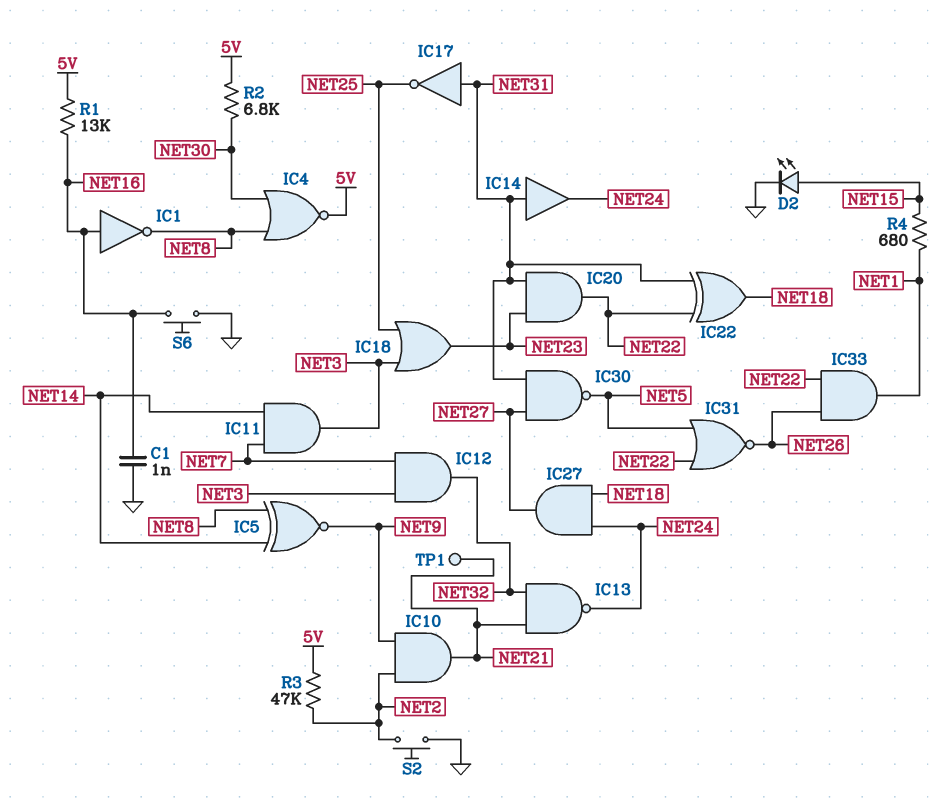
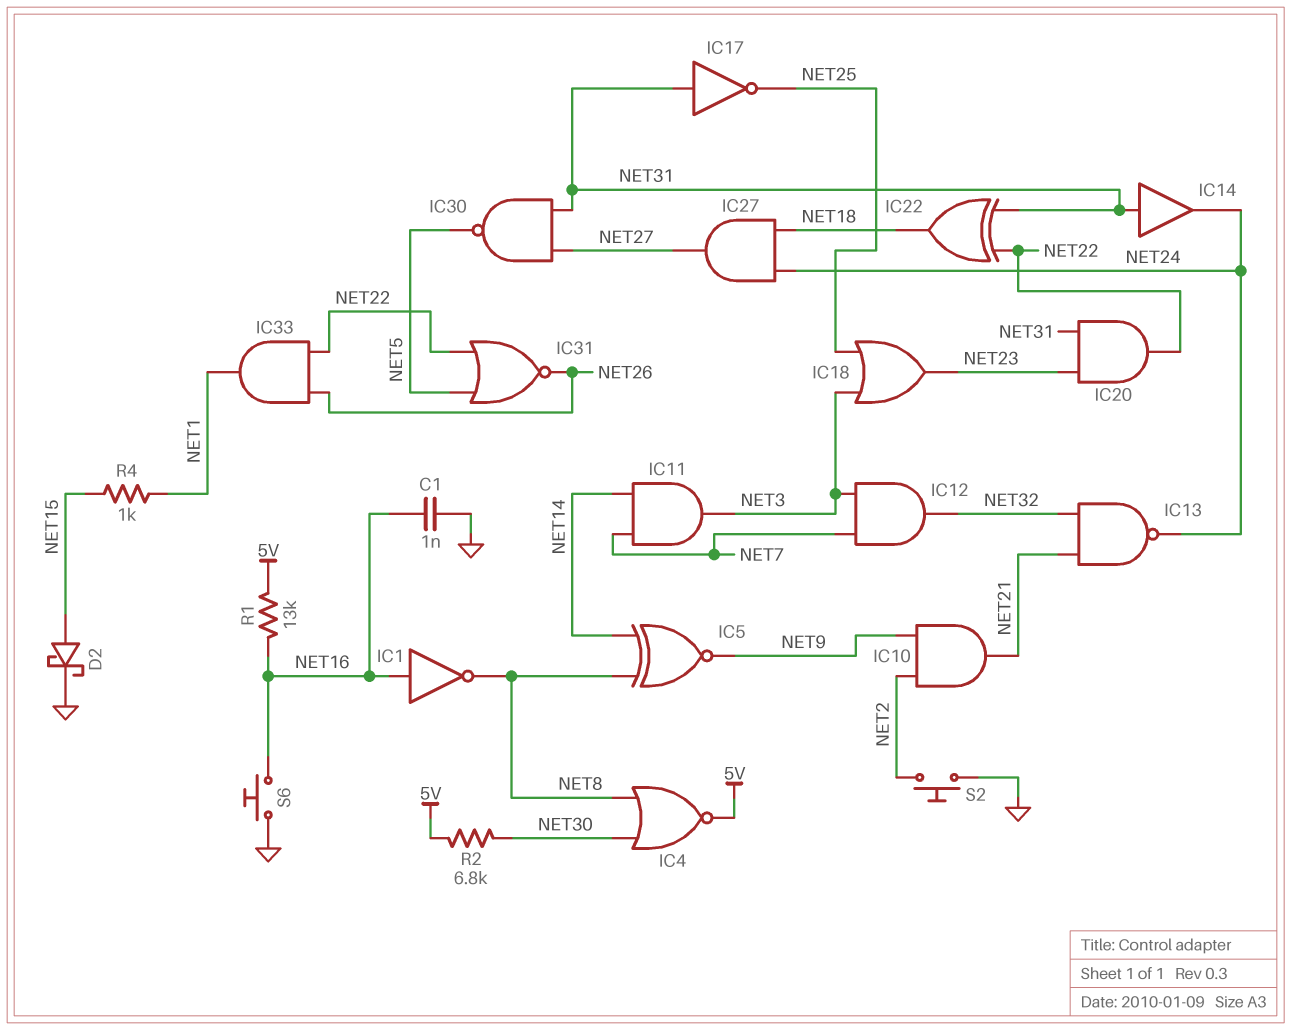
D2: LED (A NET15, K GND) -> schottky (A NET15, K GND)
R3: 47k (5V, NET2) -> none
R4: 680 (NET1, NET15) -> 1k (NET1, NET15)
TP1: test point (NET21) -> none

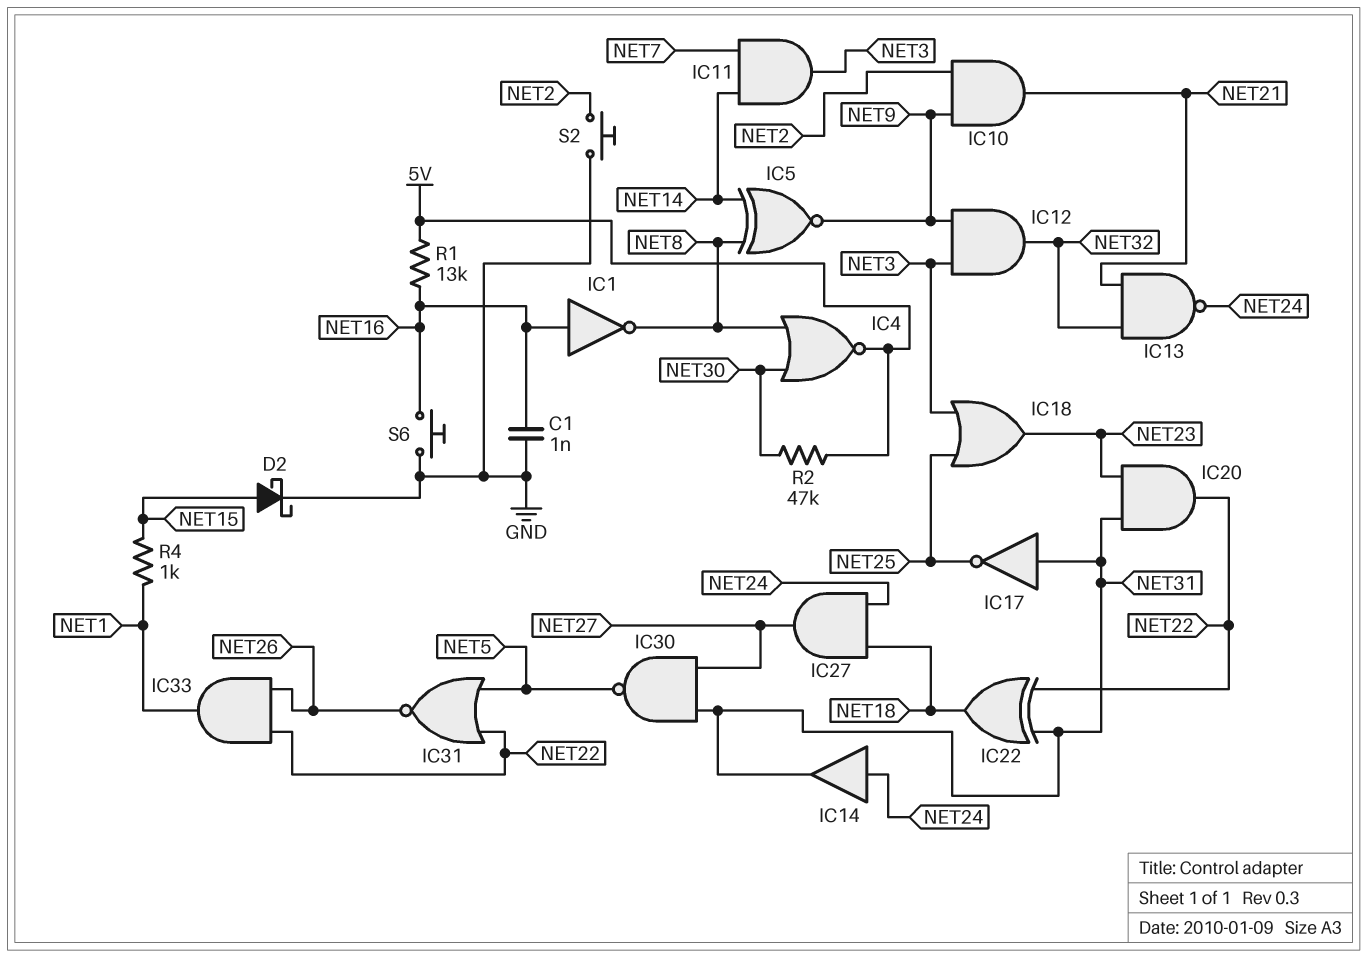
IC12: AND (in NET3, in NET7, out NET32) -> AND (in NET3, in NET9, out NET32)
IC14: buffer (in NET31, out NET24) -> buffer (in NET24, out NET31)
R2: 6.8k (5V, NET30) -> 47k (5V, NET30)

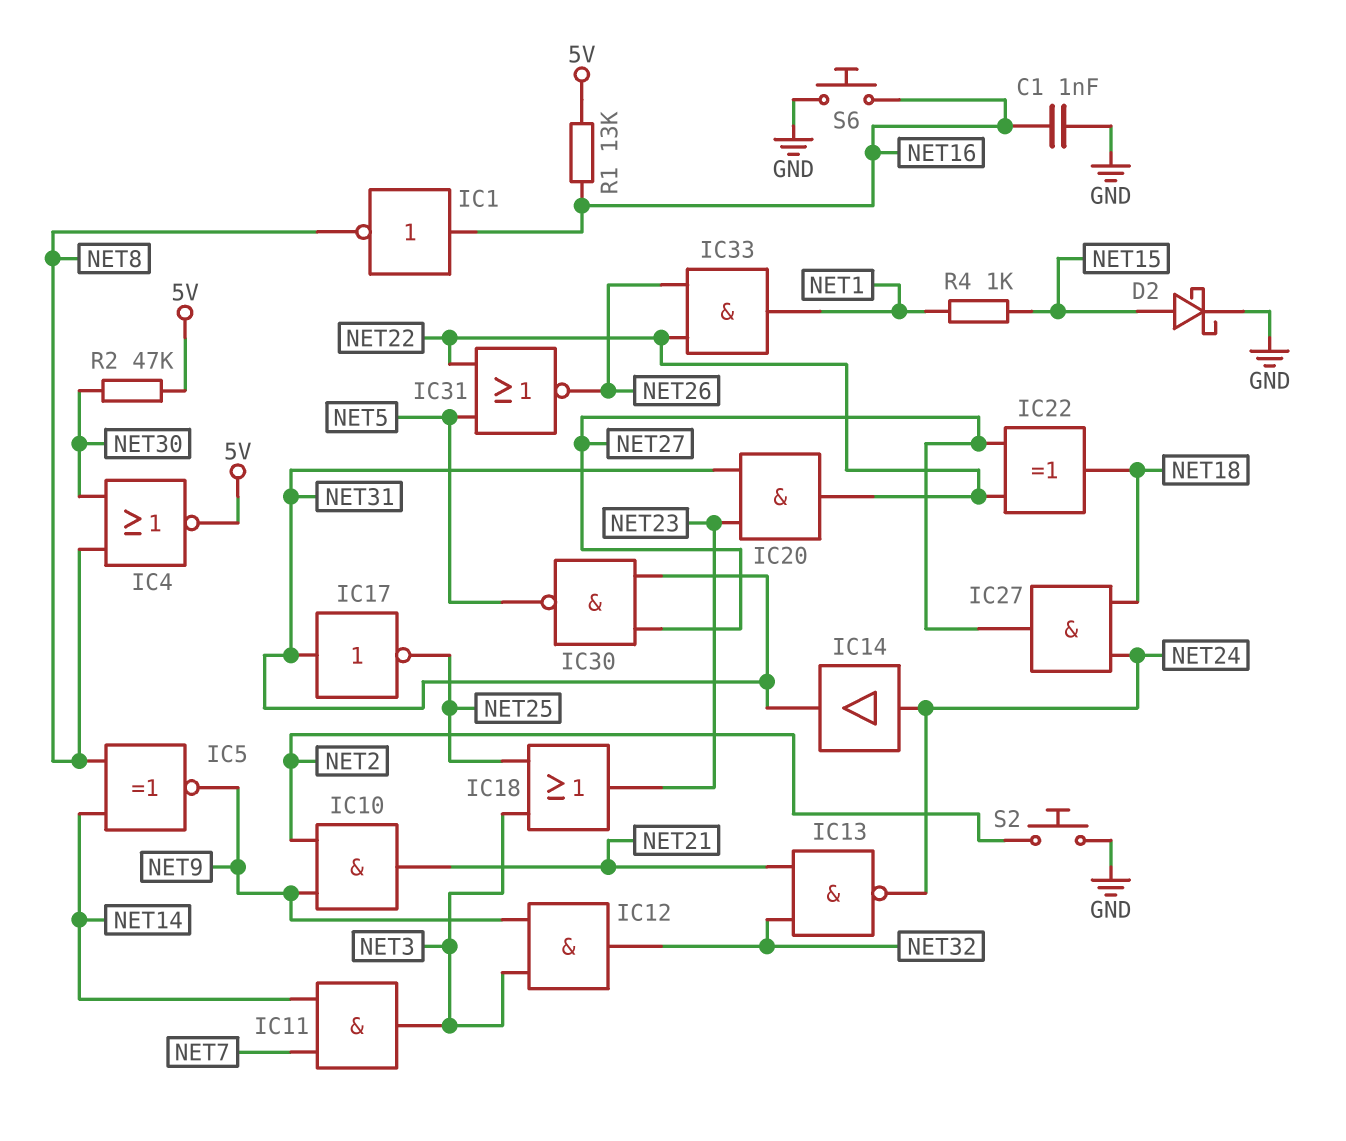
IC22: XOR (in NET22, in NET31, out NET18) -> XOR (in NET22, in NET27, out NET18)

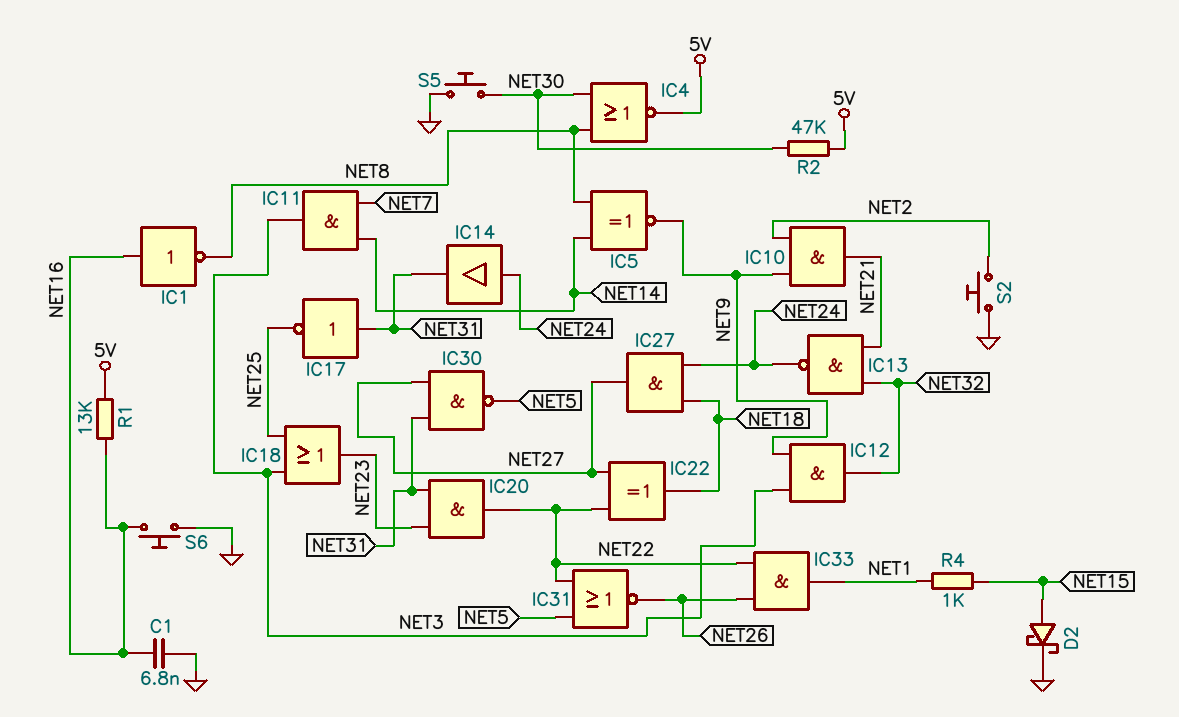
C1: 1nF (GND, NET16) -> 6.8nF (GND, NET16)
S5: none -> button (GND, NET30)

